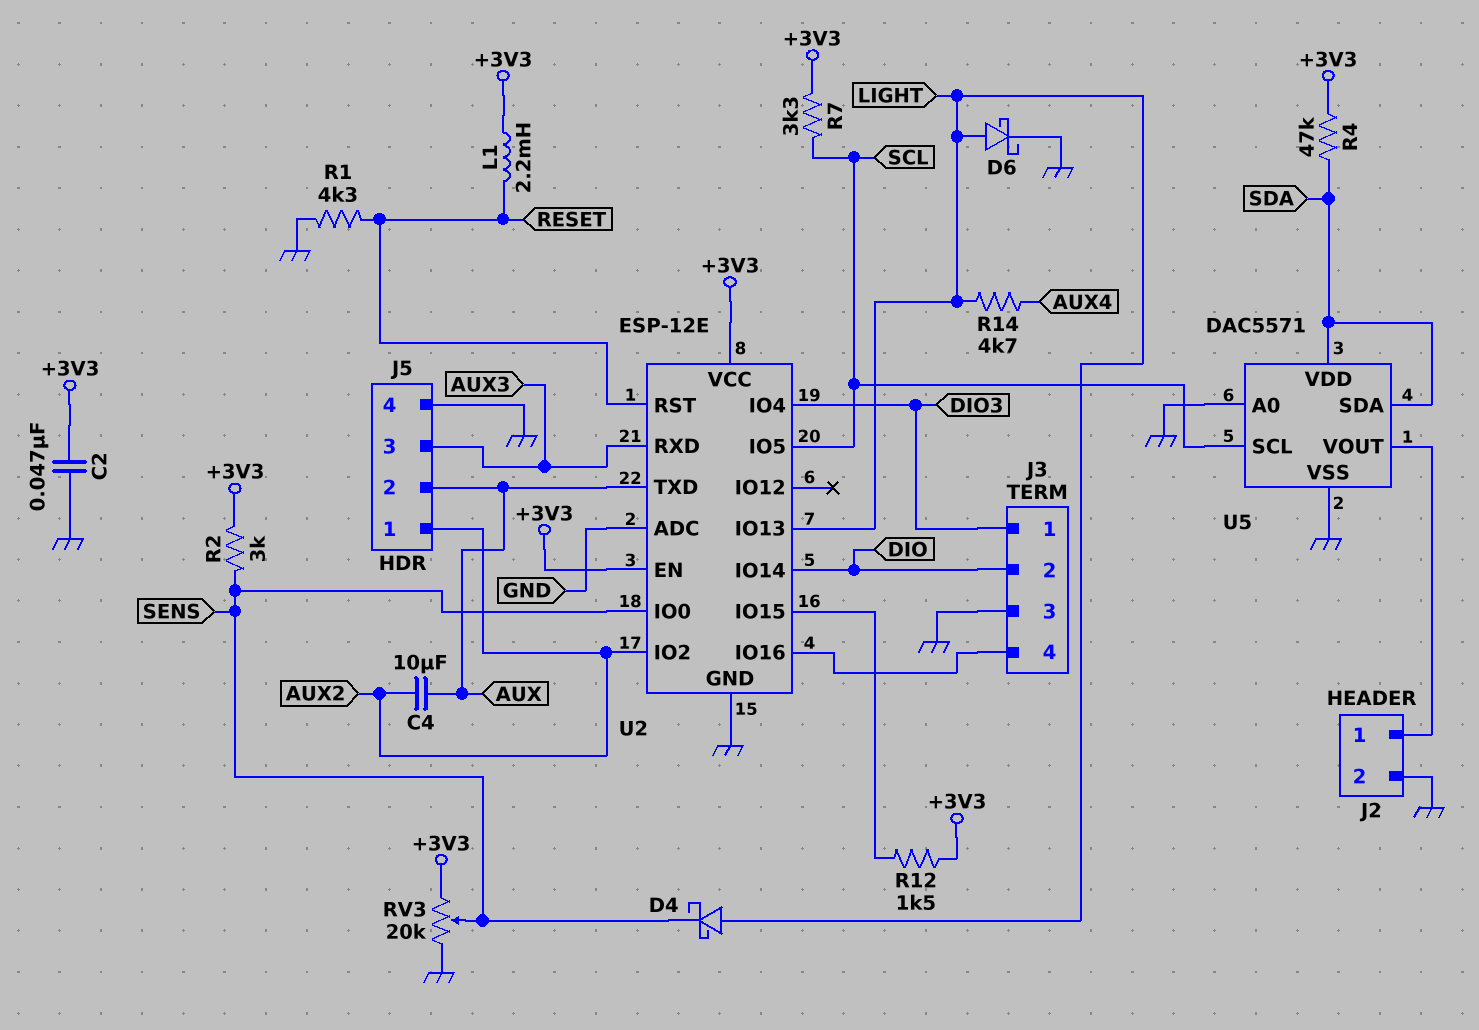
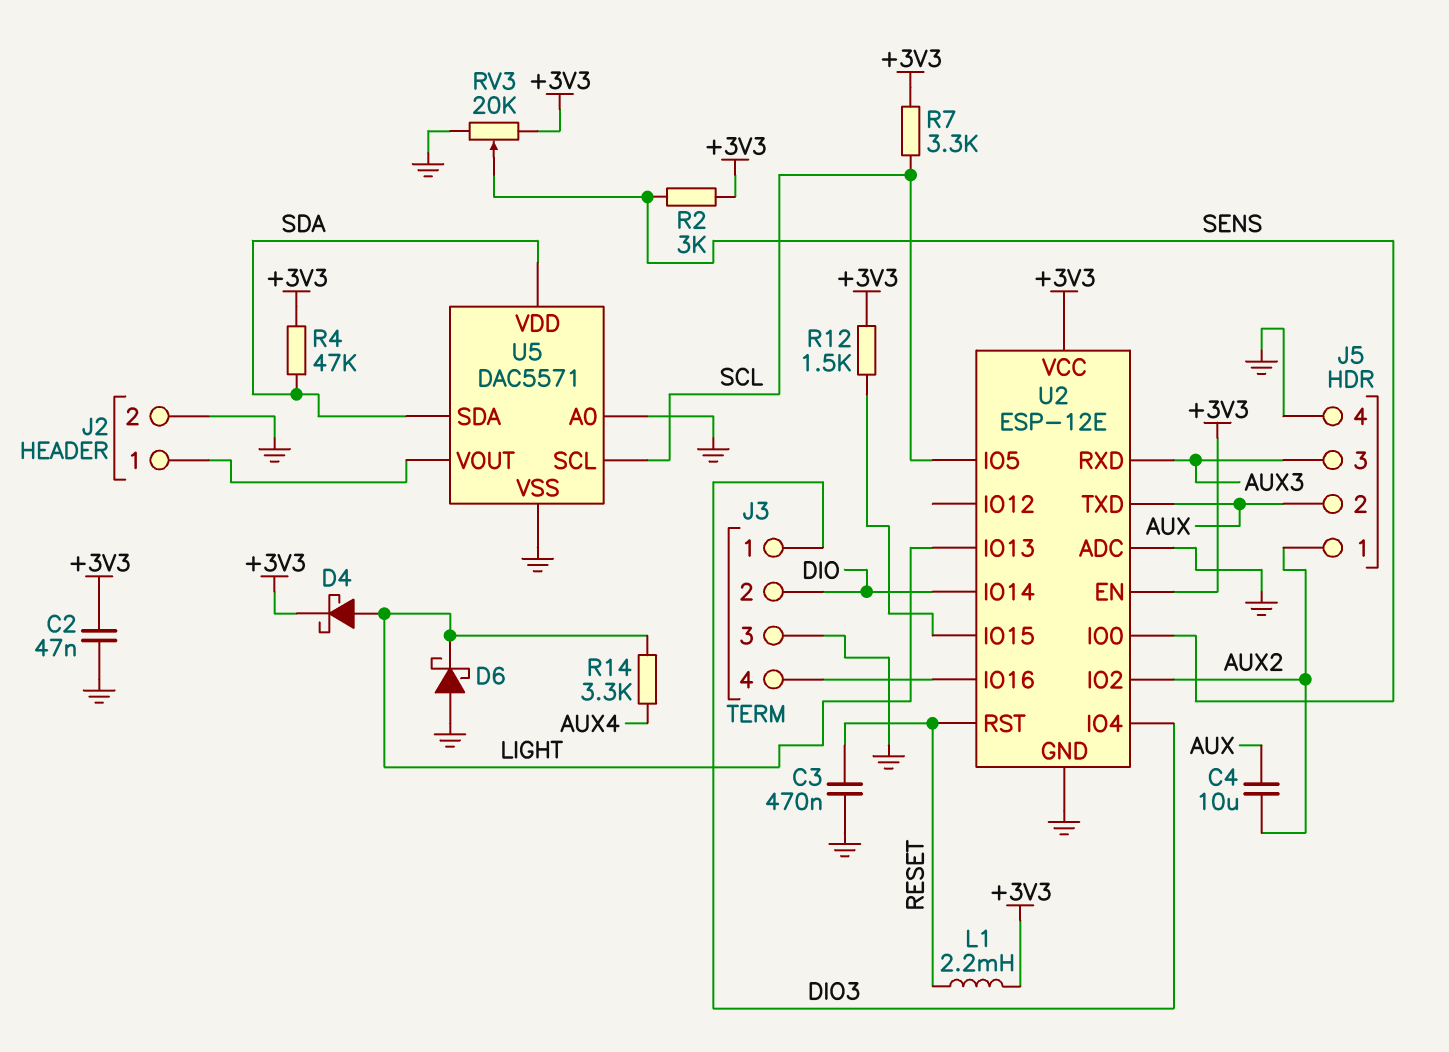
C3: none -> 470nF (GND, RESET)
D4: schottky (A LIGHT, K SENS) -> schottky (A LIGHT, K +3V3)
D6: schottky (A LIGHT, K GND) -> schottky (A GND, K LIGHT)
R1: 4.3k (GND, RESET) -> none
R14: 4.7k (AUX4, LIGHT) -> 3.3k (AUX4, LIGHT)

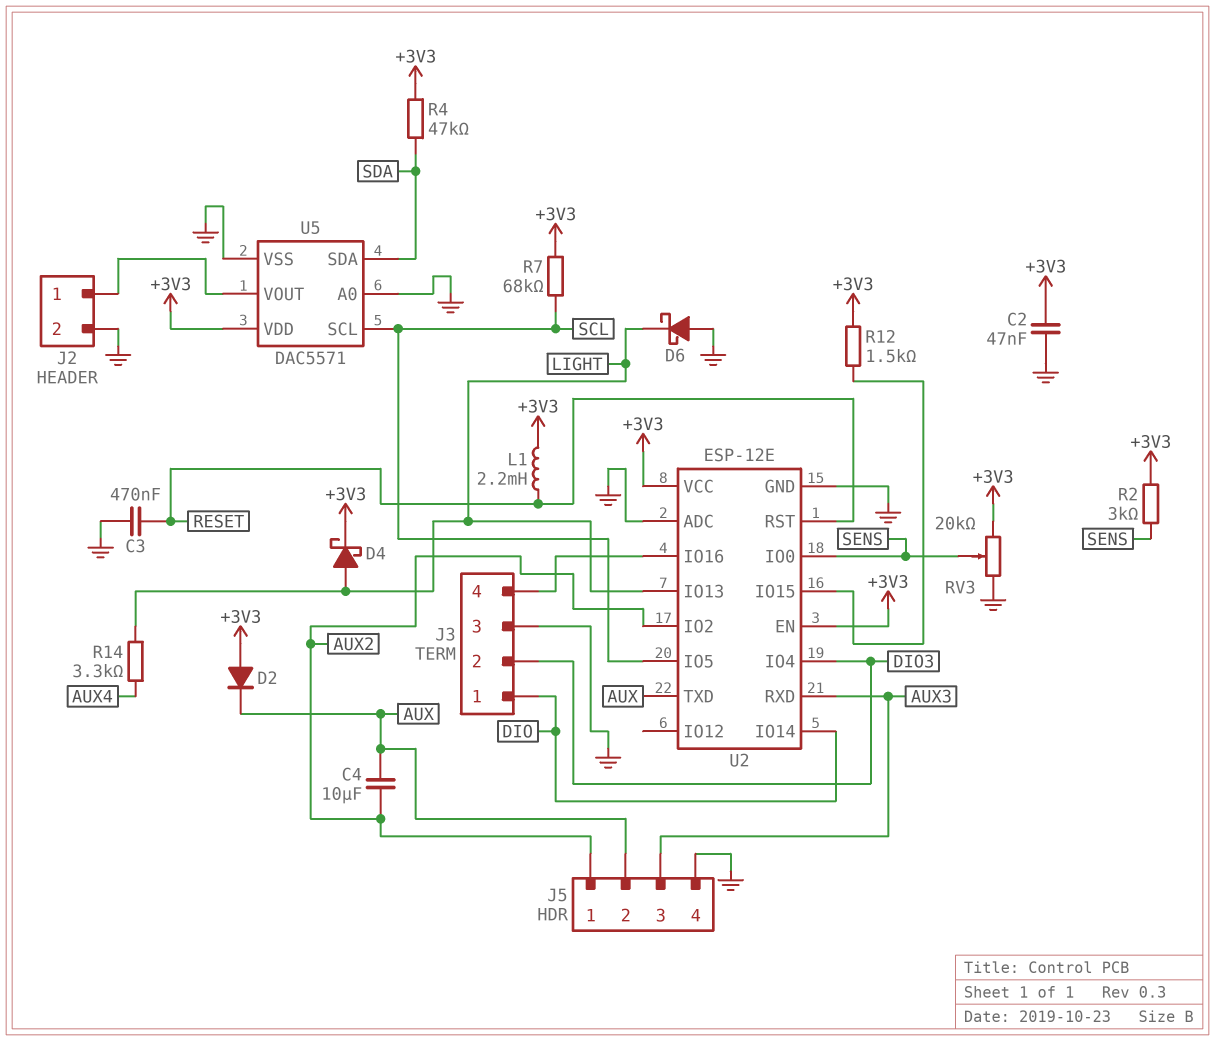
D2: none -> diode (A +3V3, K AUX)
J3 pin 1: DIO3 -> DIO
J3 pin 2: DIO -> DIO3
R7: 3.3k (+3V3, SCL) -> 68k (+3V3, SCL)
U5 pin VDD: SDA -> +3V3

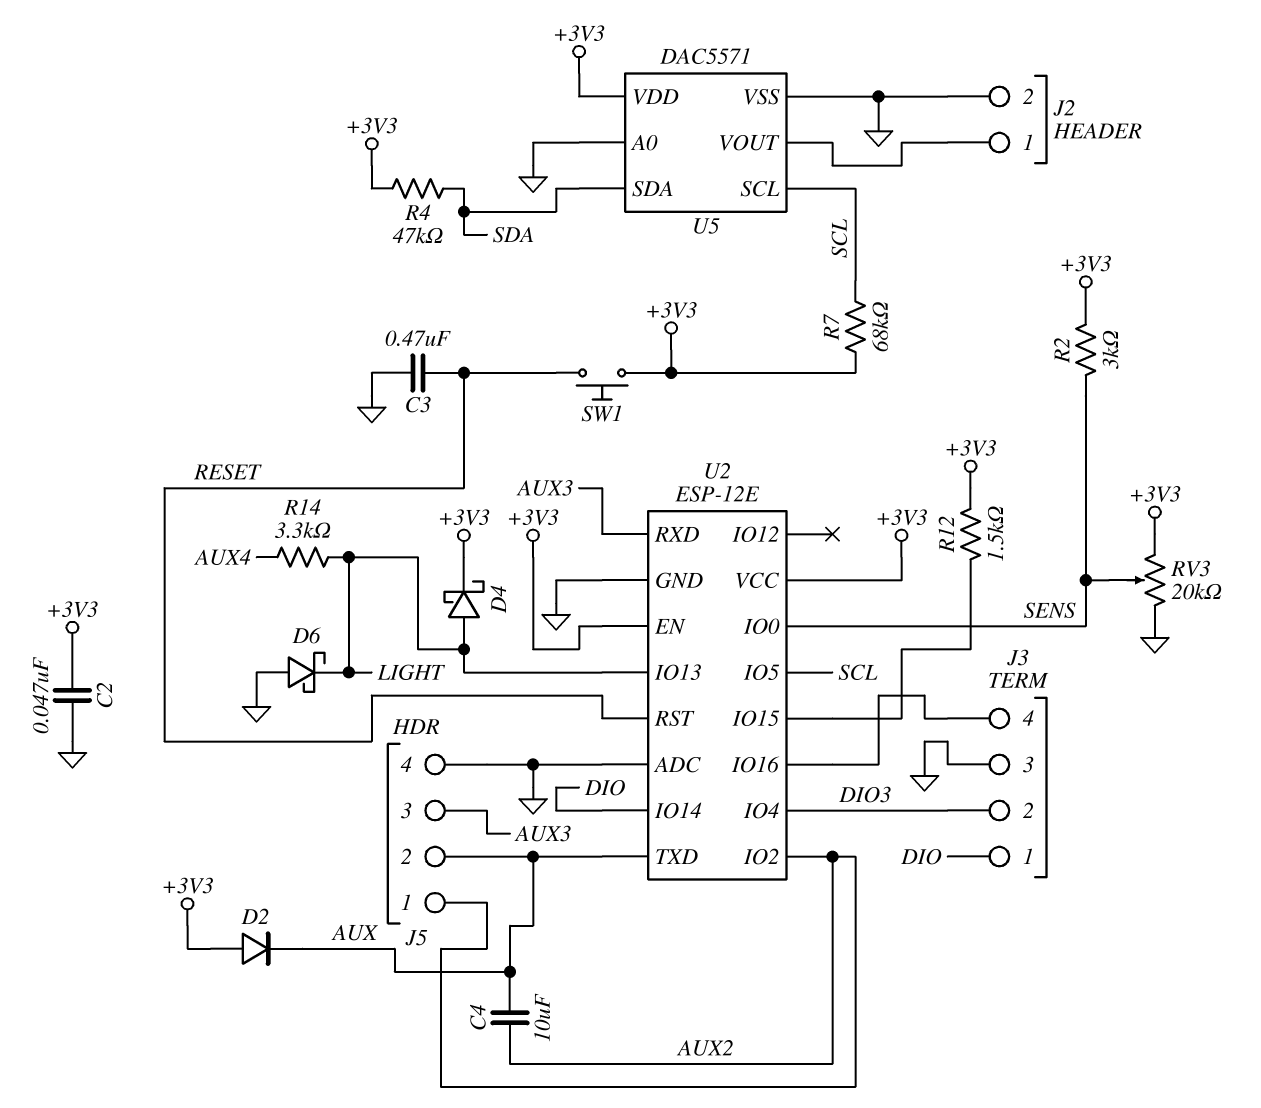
L1: 2.2mH (+3V3, RESET) -> none
SW1: none -> button (+3V3, RESET)

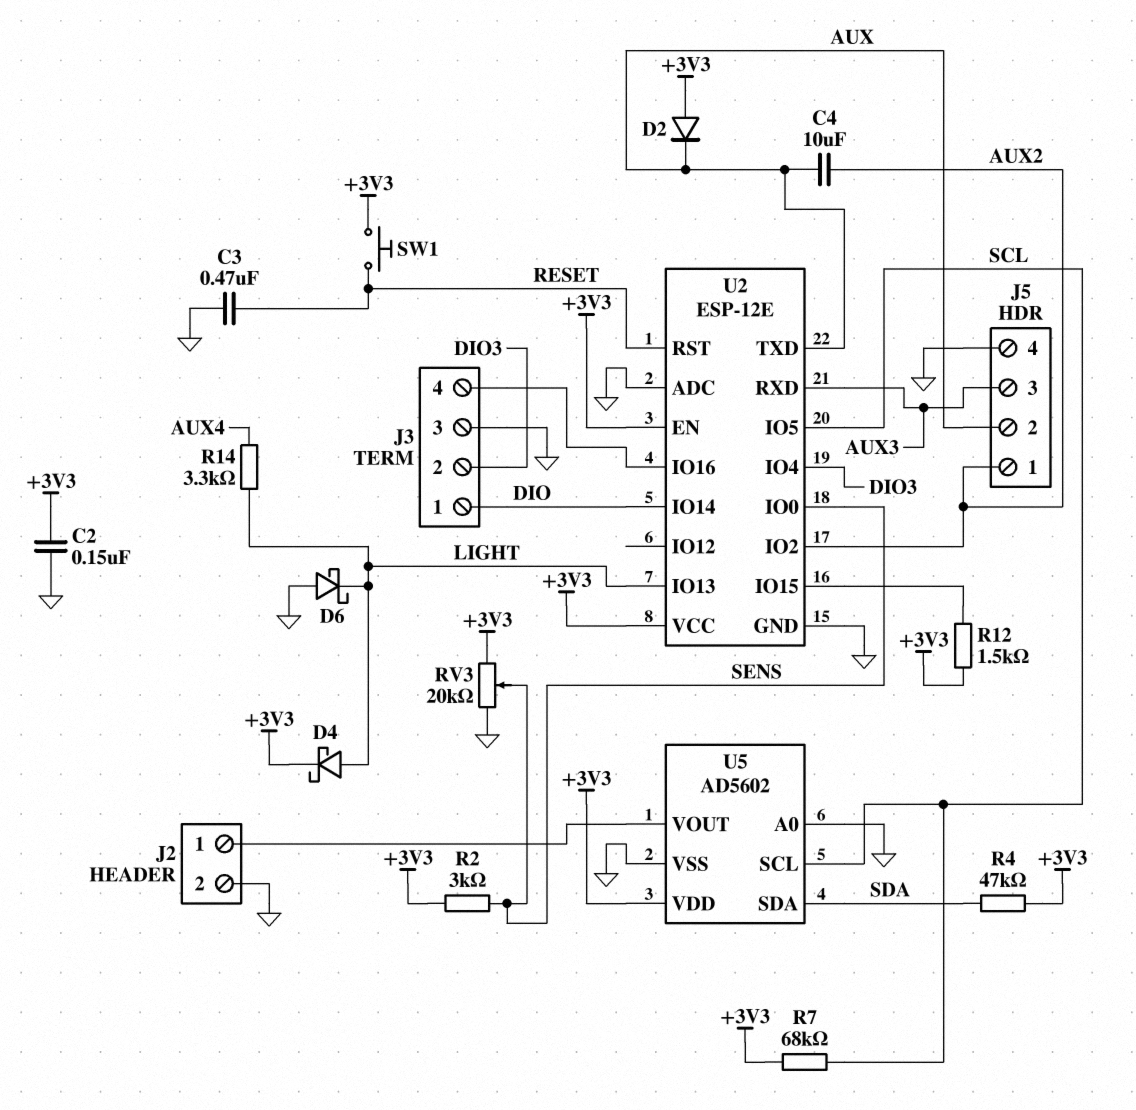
C2: 47nF (+3V3, GND) -> 150nF (+3V3, GND)
U5: DAC5571 -> AD5602

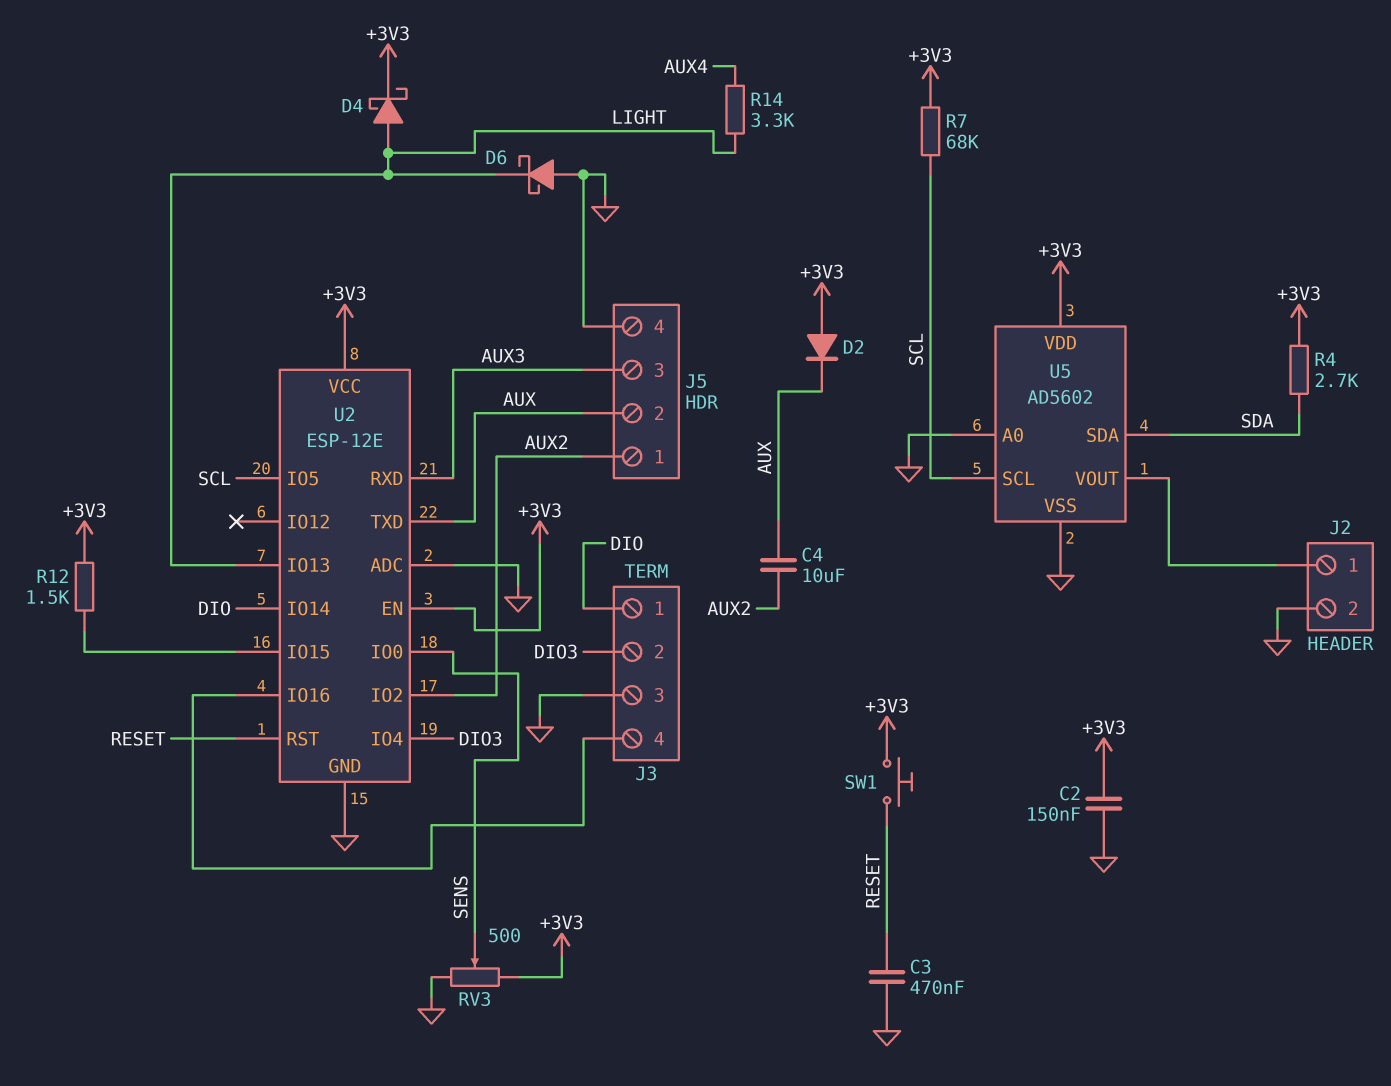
R2: 3k (+3V3, SENS) -> none
R4: 47k (+3V3, SDA) -> 2.7k (+3V3, SDA)
RV3: 20k (+3V3, GND, wiper SENS) -> 500 (+3V3, GND, wiper SENS)

